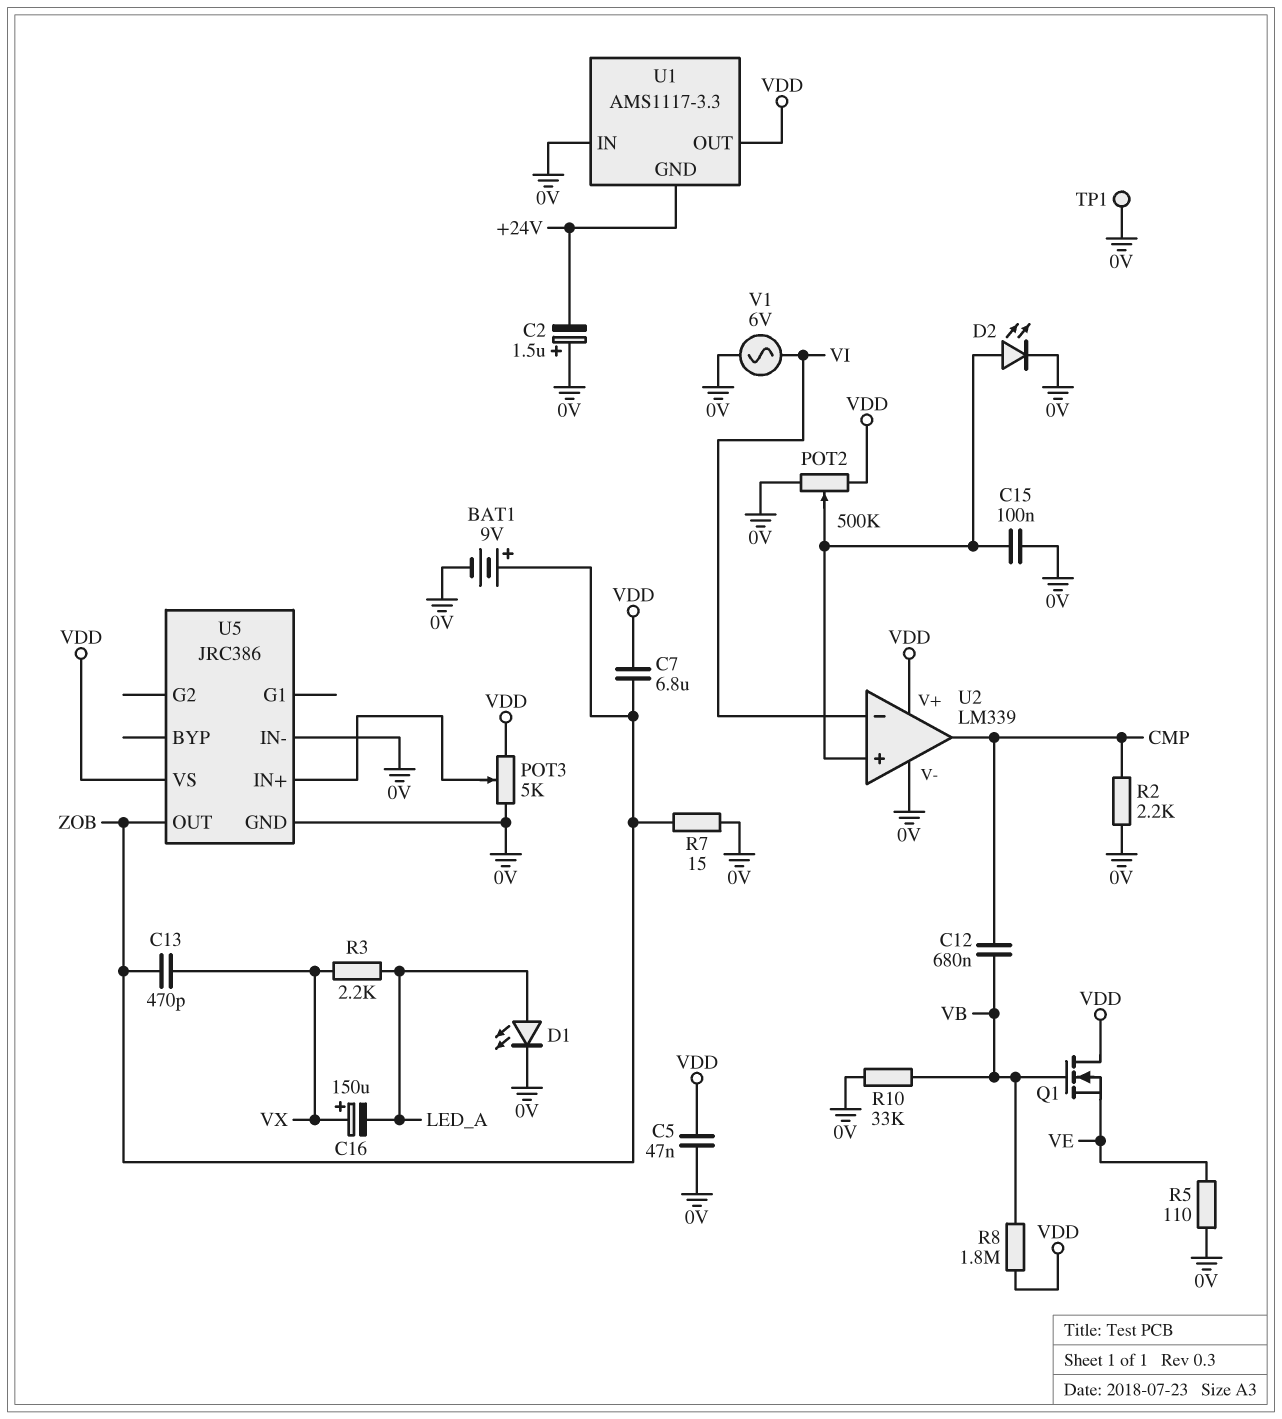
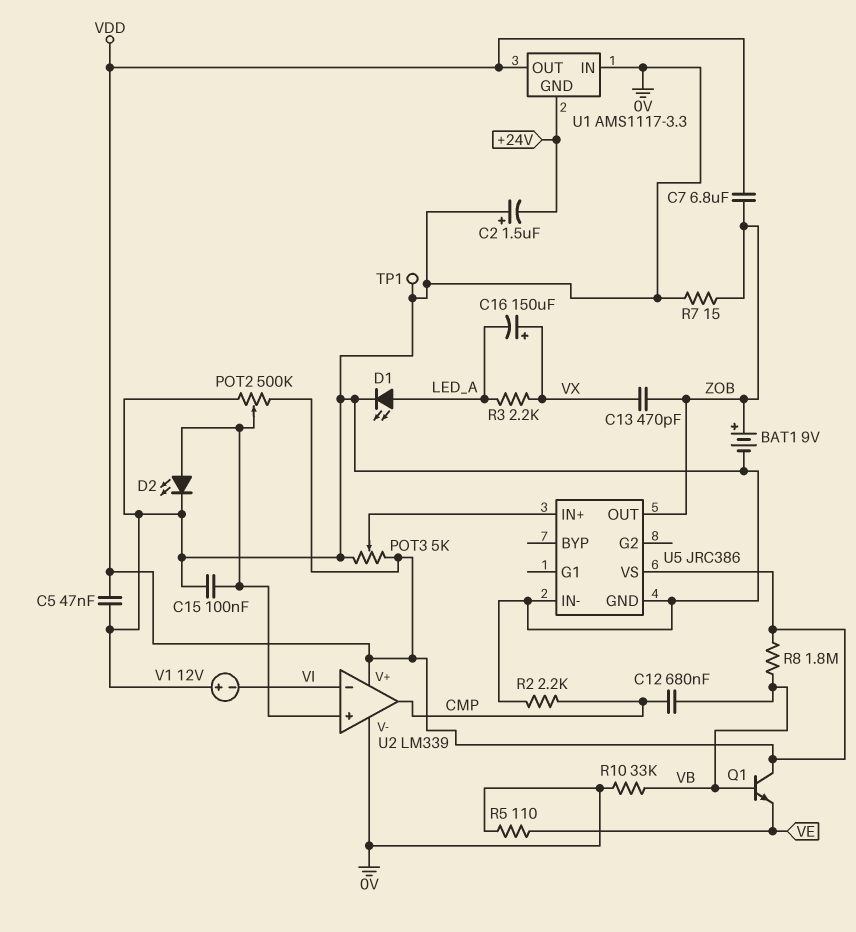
Q1: NMOS (G VB, D VDD, S VE) -> NPN (B VB, C VDD, E VE)
V1: AC 6V (0V, VI) -> 12V (plus 0V, minus VI)

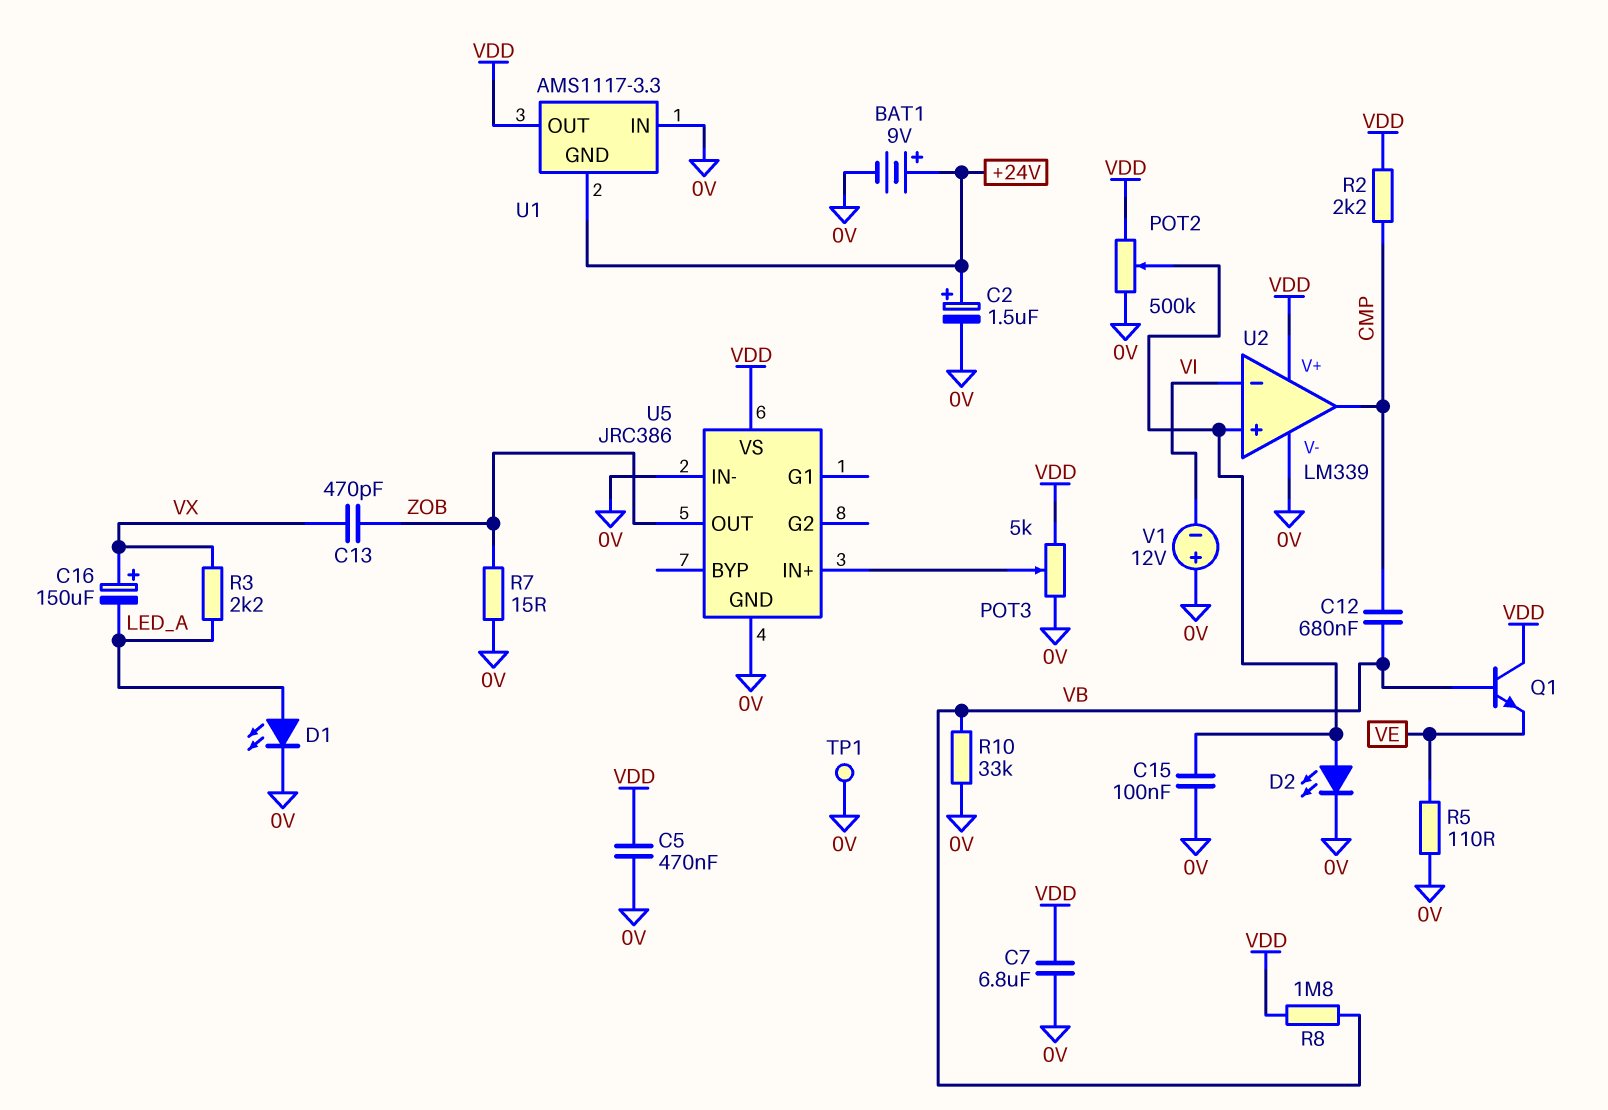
BAT1: 9V (plus ZOB, minus 0V) -> 9V (plus +24V, minus 0V)
C2: 1.5uF (plus 0V, minus +24V) -> 1.5uF (plus +24V, minus 0V)
C5: 47nF (0V, VDD) -> 470nF (0V, VDD)
C7: 6.8uF (VDD, ZOB) -> 6.8uF (0V, VDD)
R2: 2.2k (0V, CMP) -> 2.2k (CMP, VDD)

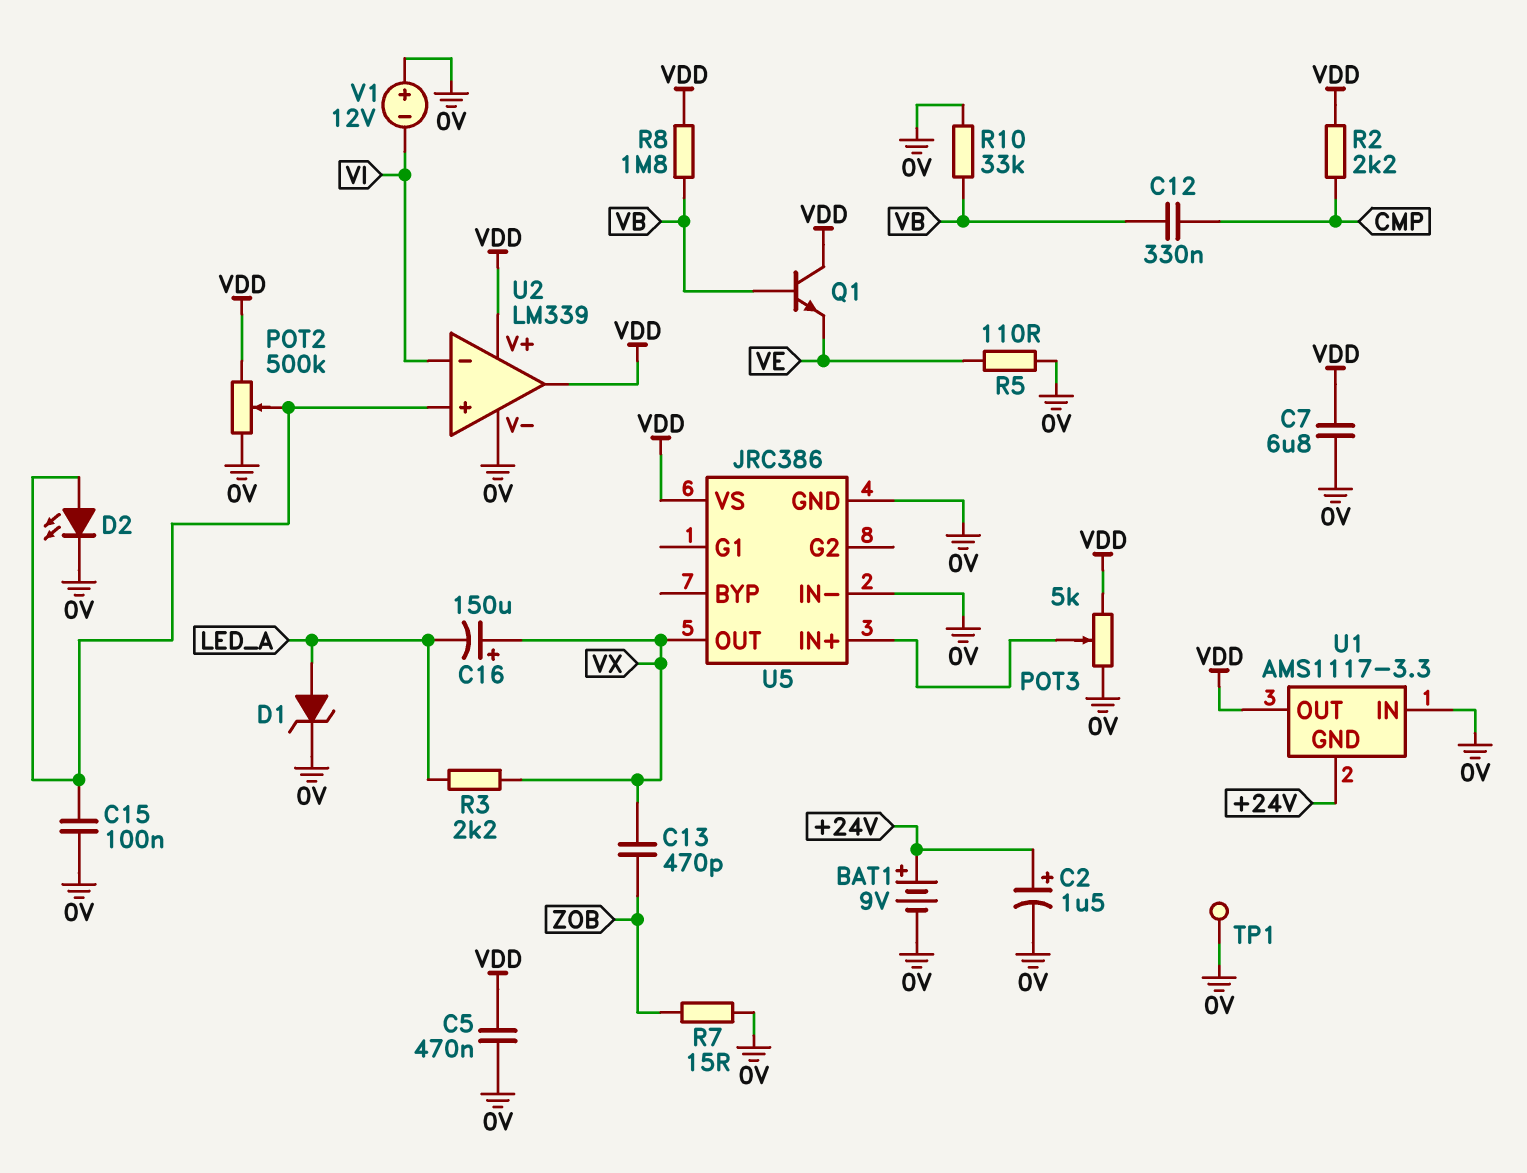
C12: 680nF (CMP, VB) -> 330nF (CMP, VB)
D1: LED (A LED_A, K 0V) -> zener (A LED_A, K 0V)
U2 pin out: CMP -> VDD
U5 pin OUT: ZOB -> VX

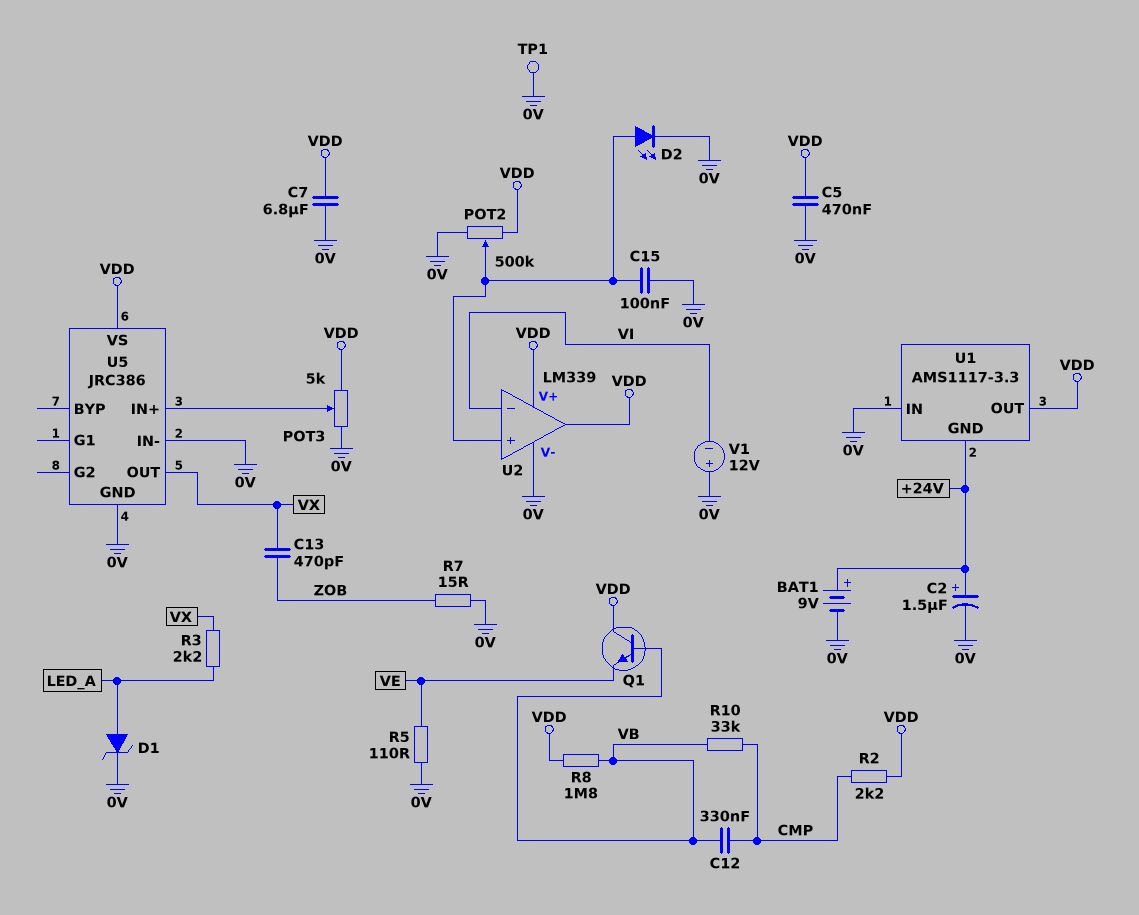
C16: 150uF (plus VX, minus LED_A) -> none
R10: 33k (0V, VB) -> 33k (CMP, VB)

